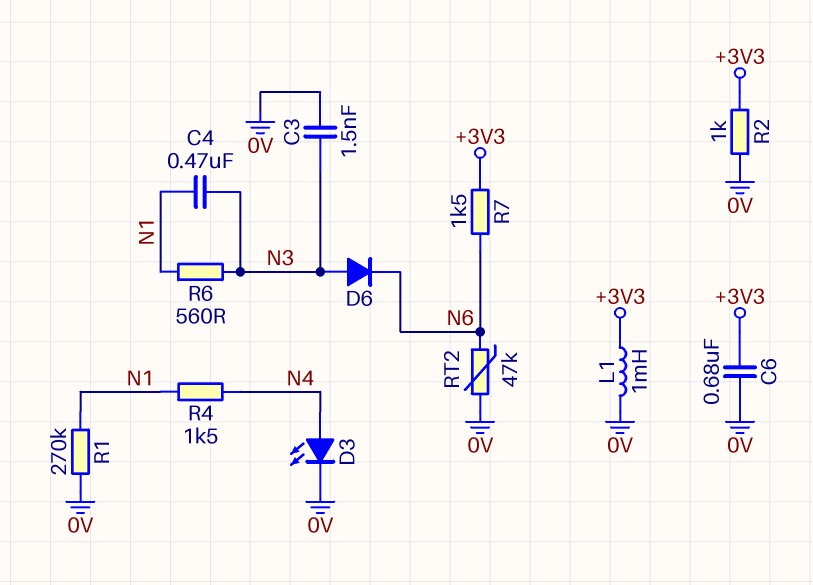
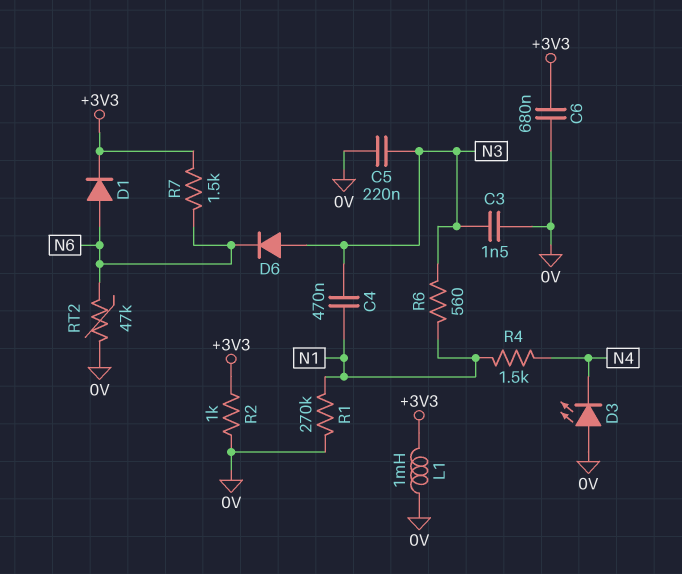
C5: none -> 220nF (0V, N3)
D1: none -> diode (A N6, K +3V3)
D3: LED (A N4, K 0V) -> LED (A 0V, K N4)

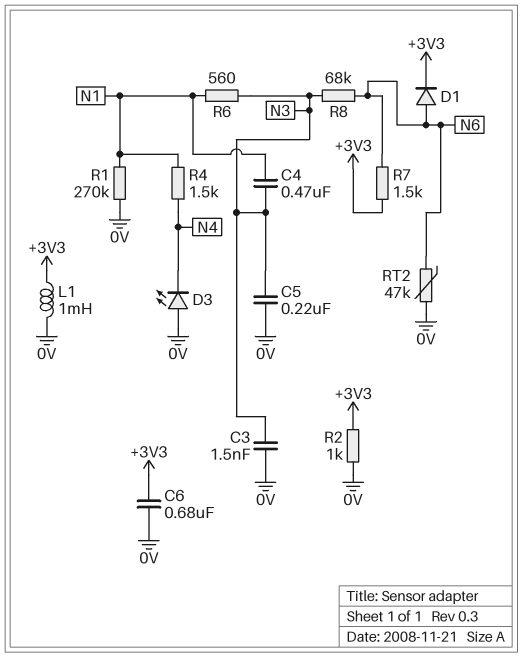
D6: diode (A N3, K N6) -> none
R8: none -> 68k (N3, N6)

